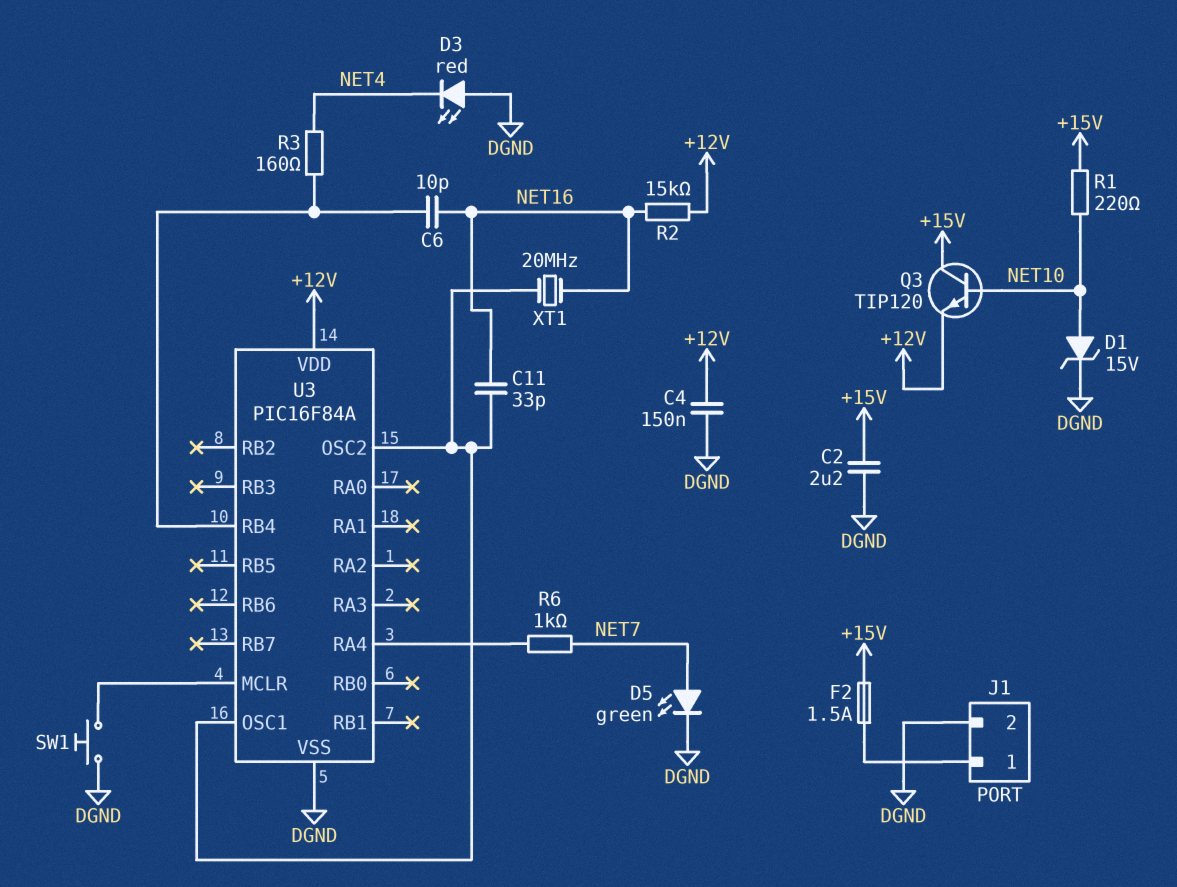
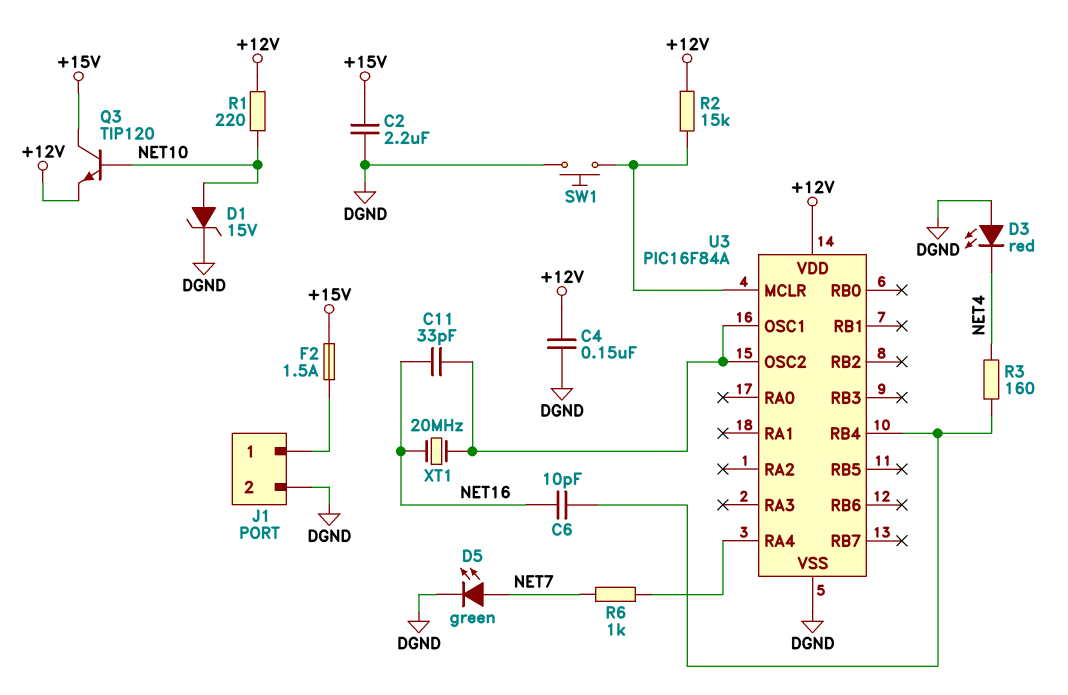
R1: 220 (+15V, NET10) -> 220 (+12V, NET10)
R2: 15k (+12V, NET16) -> 15k (+12V, U3/MCLR)

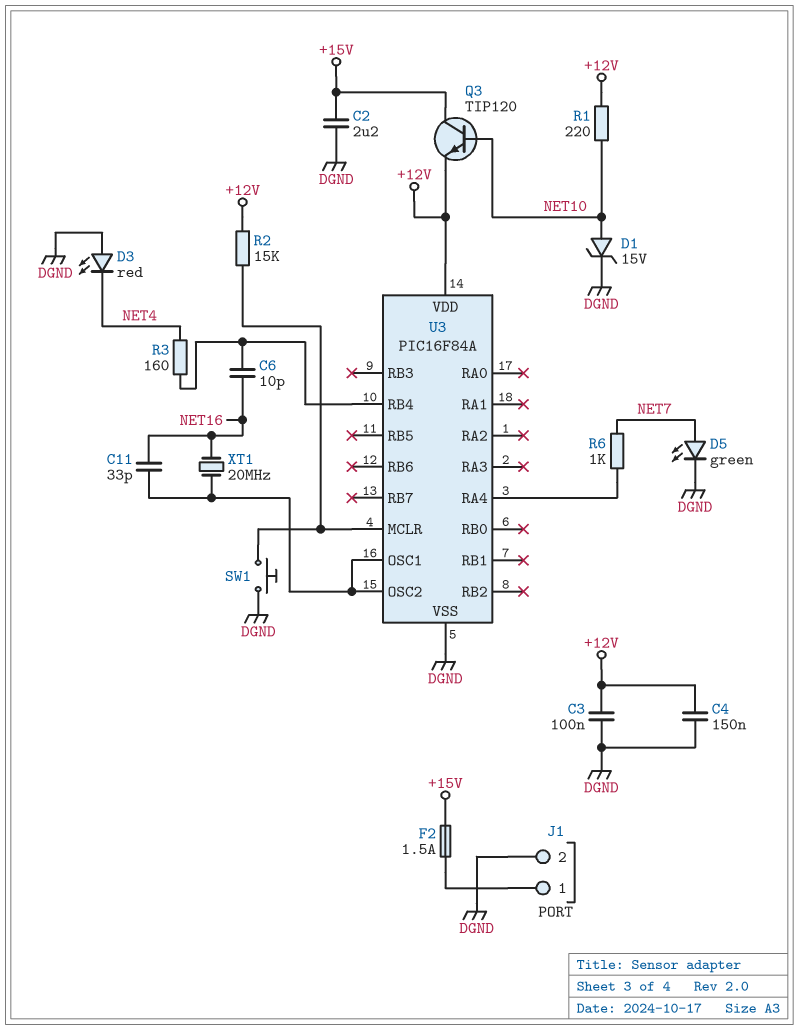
C3: none -> 100nF (+12V, DGND)

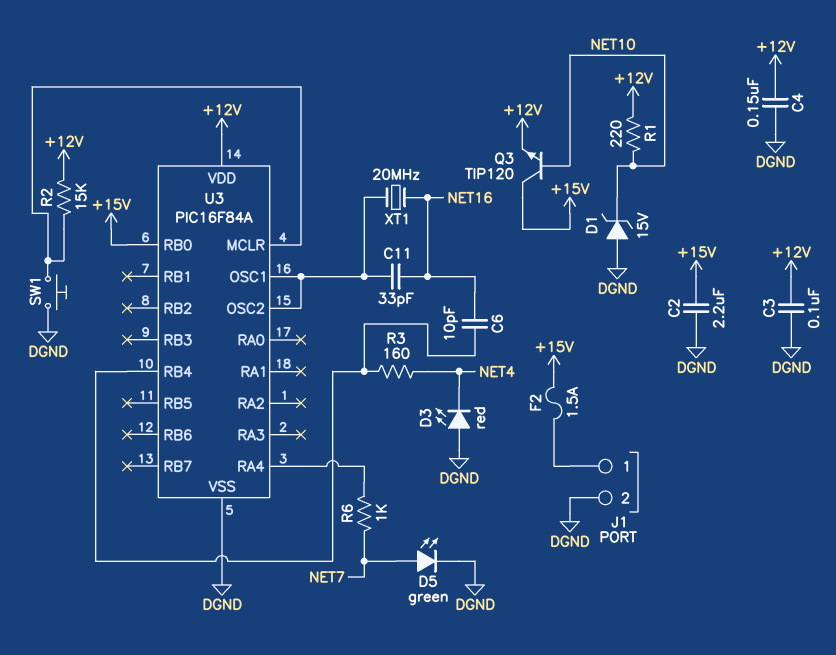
D1: zener 15V (A NET10, K DGND) -> zener 15V (A DGND, K NET10)
U3 pin RB0: none -> +15V

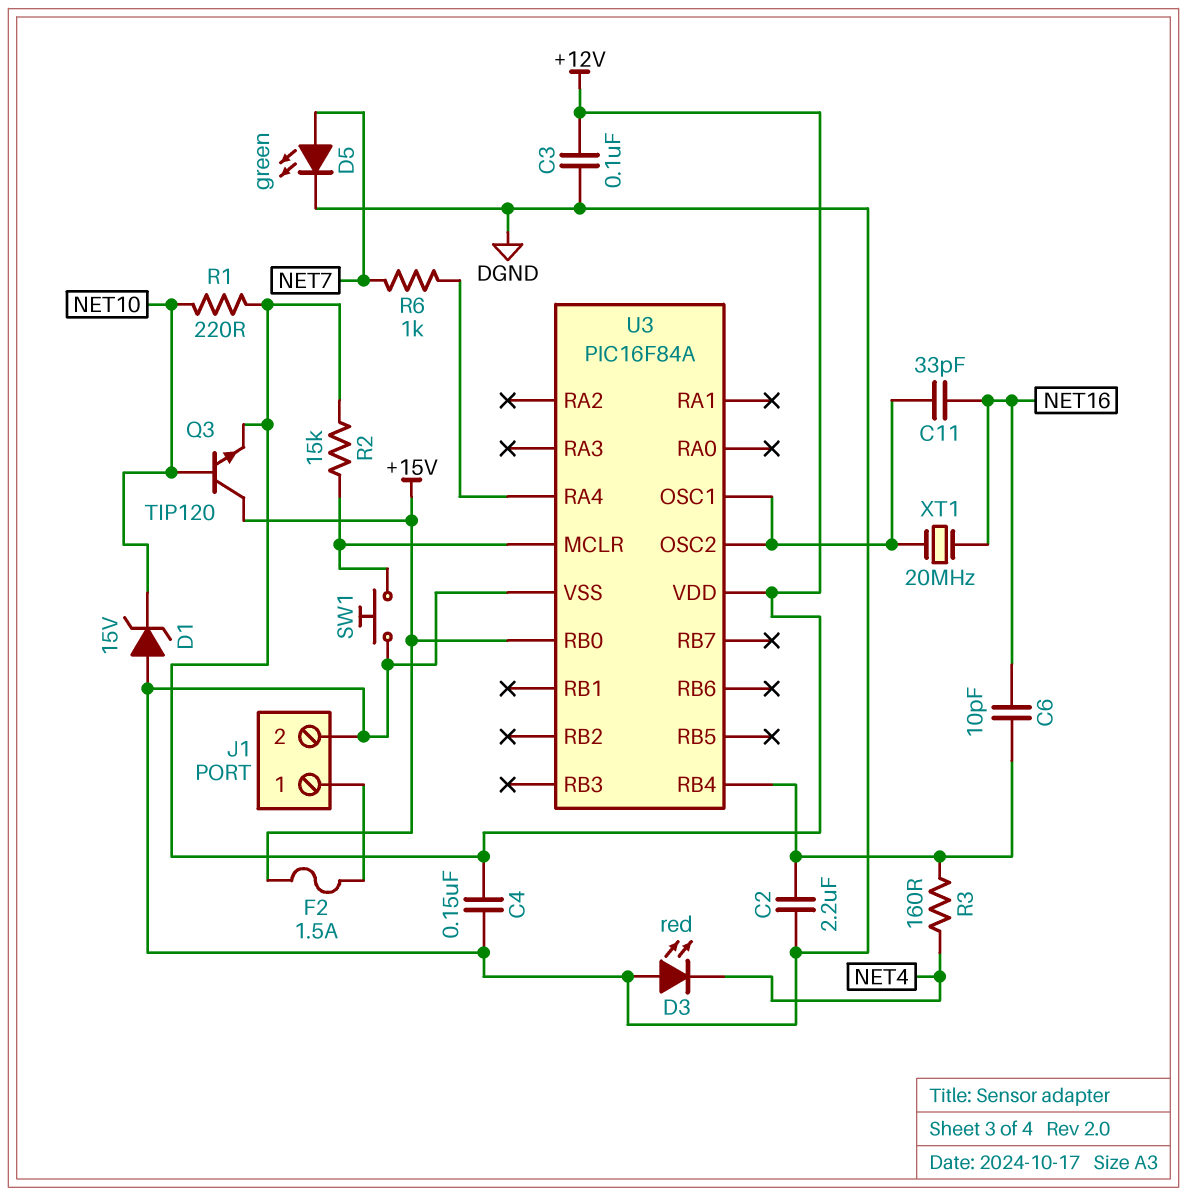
C2: 2.2uF (+15V, DGND) -> 2.2uF (DGND, U3/RB4)

